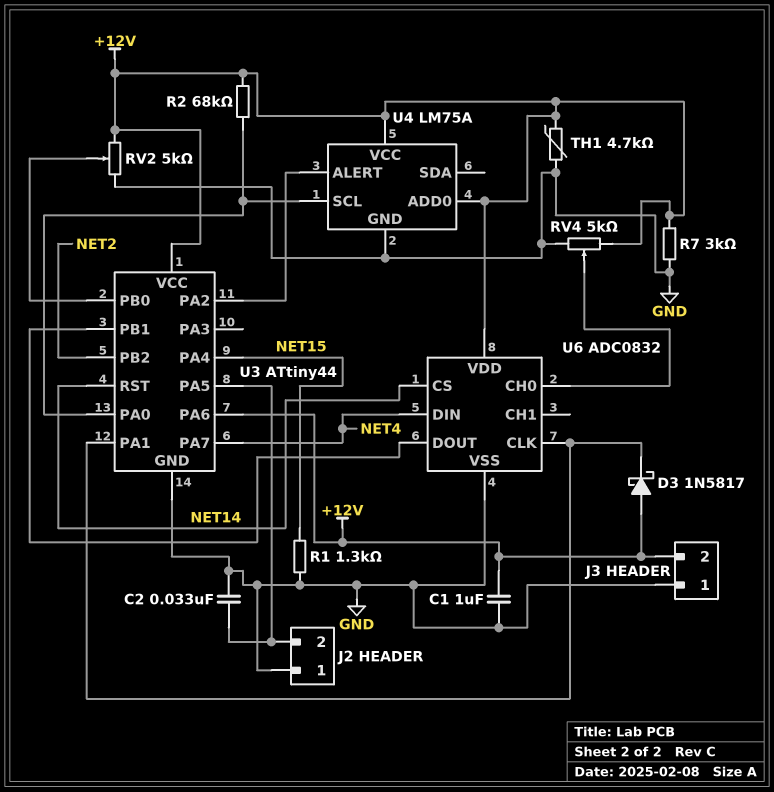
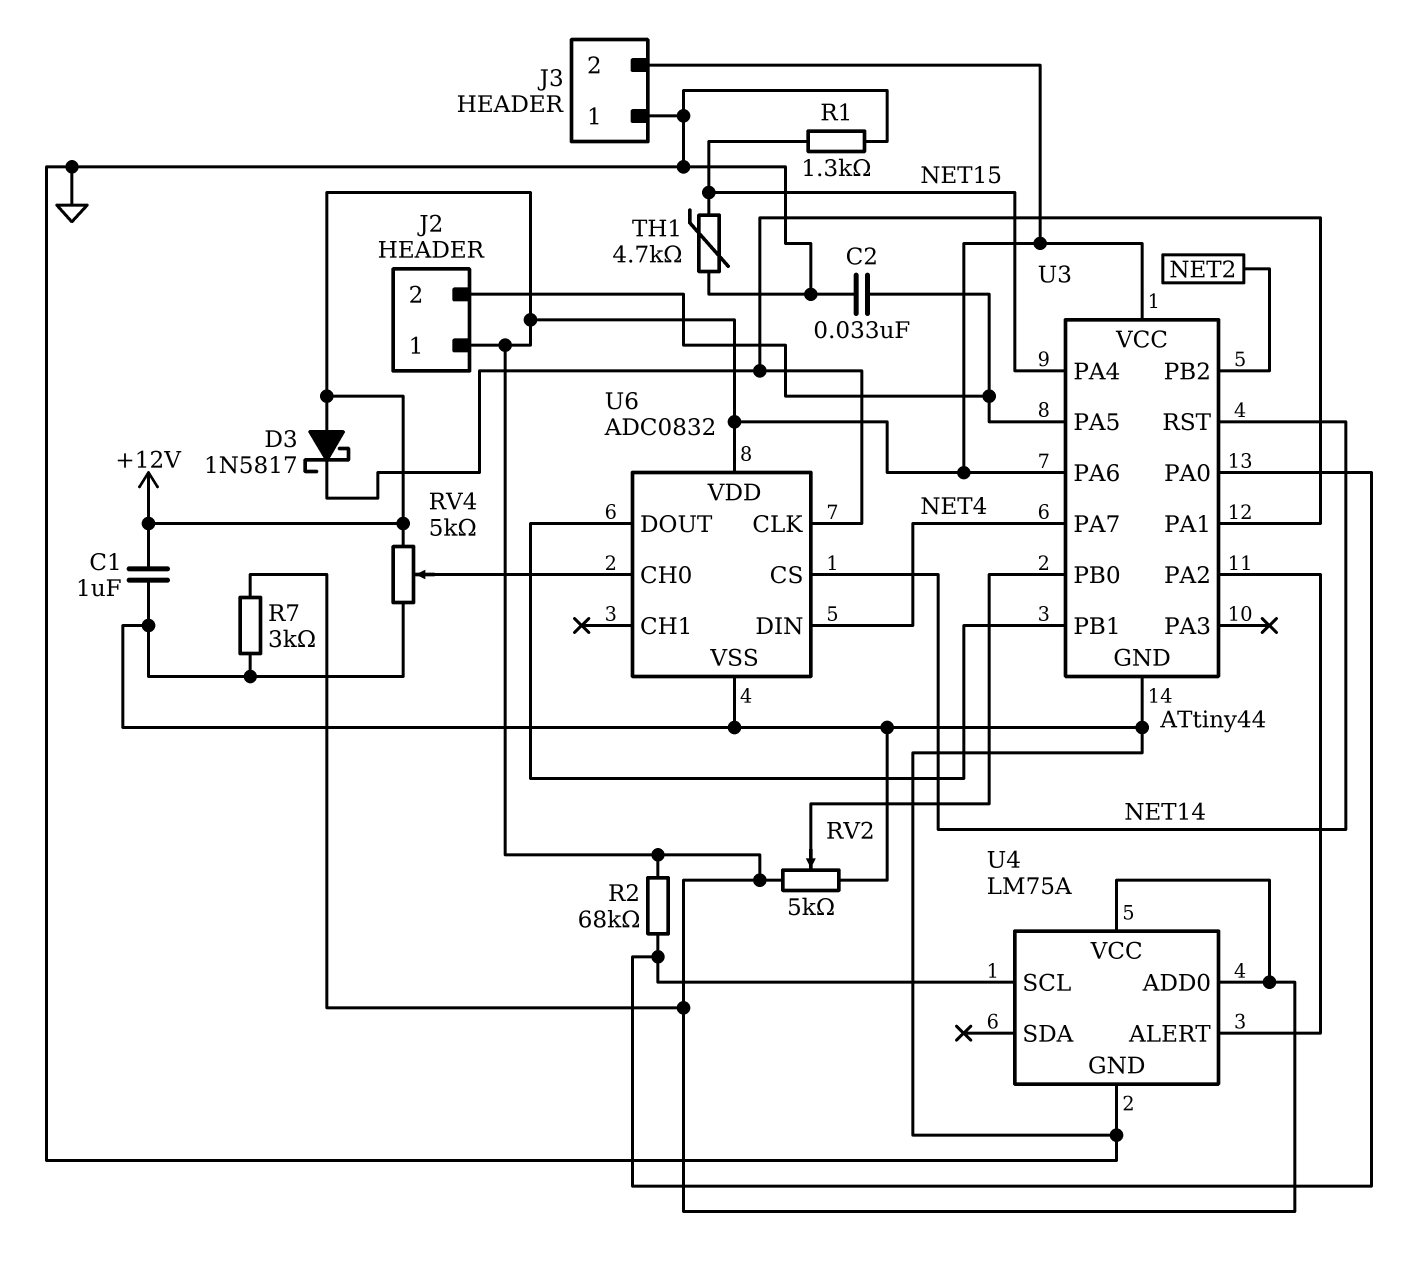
J2 pin 1: GND -> +12V
TH1: 4.7k (+12V, GND) -> 4.7k (GND, NET15)

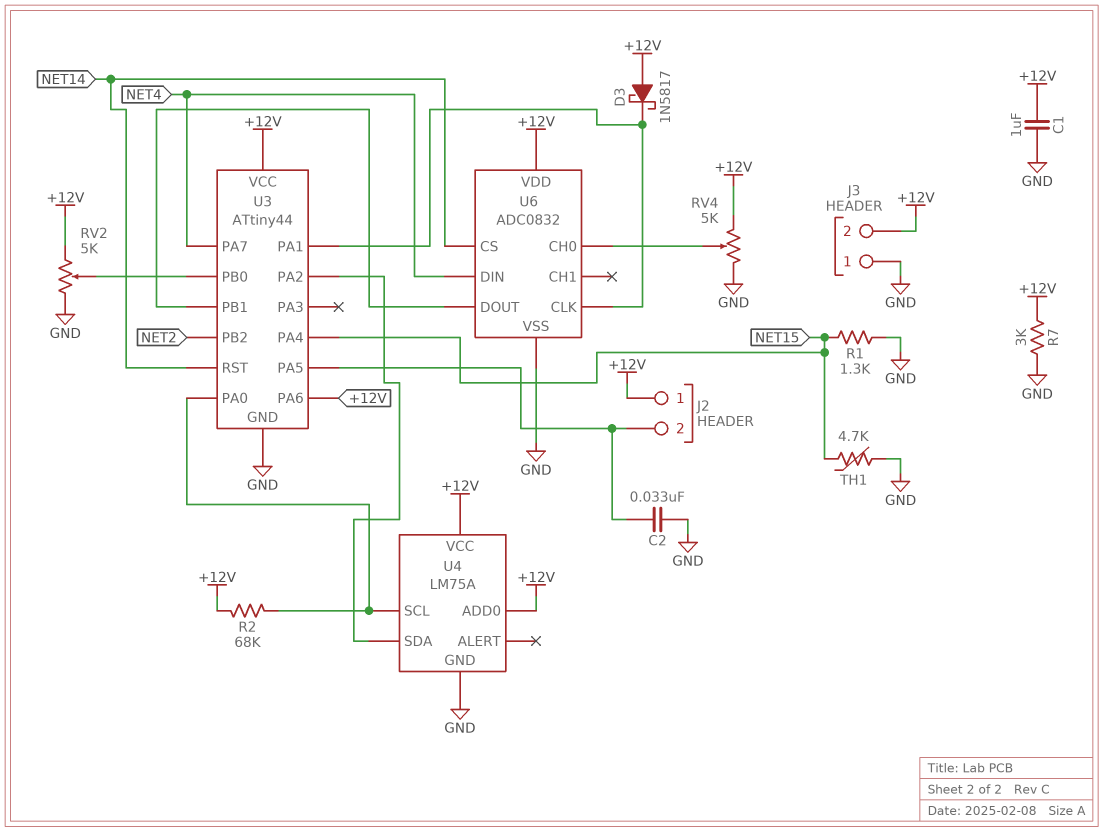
U4 pin ALERT: U3/PA2 -> none
U4 pin SDA: none -> U3/PA2

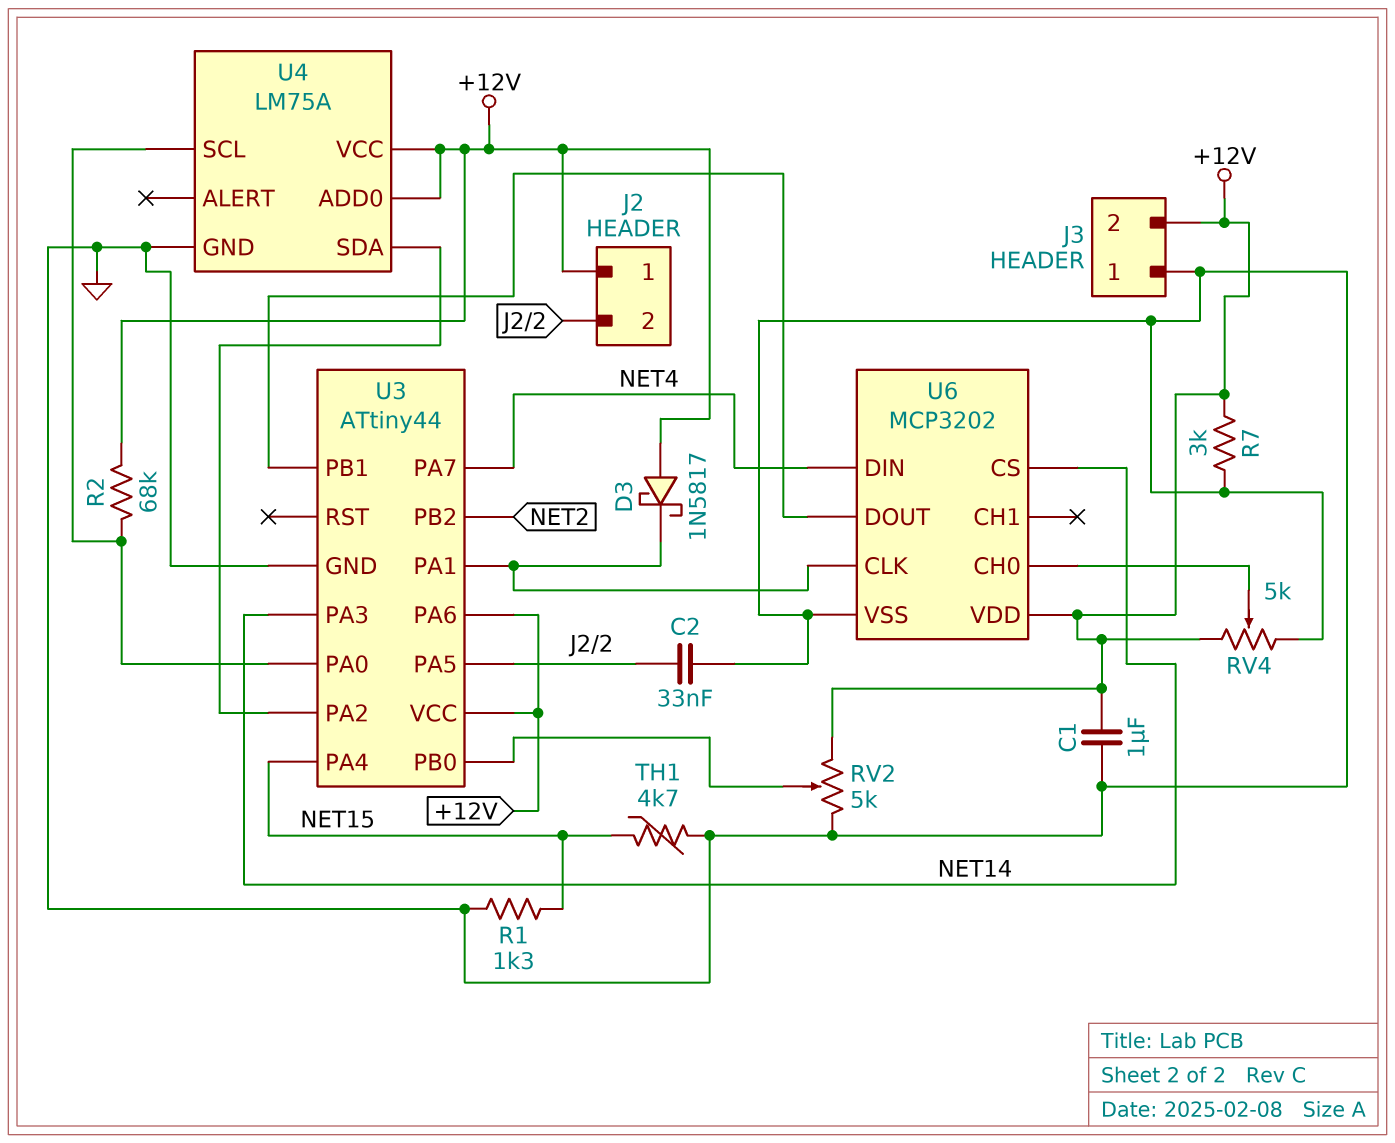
U3 pin PA3: none -> NET14
U3 pin RST: NET14 -> none
U6: ADC0832 -> MCP3202

